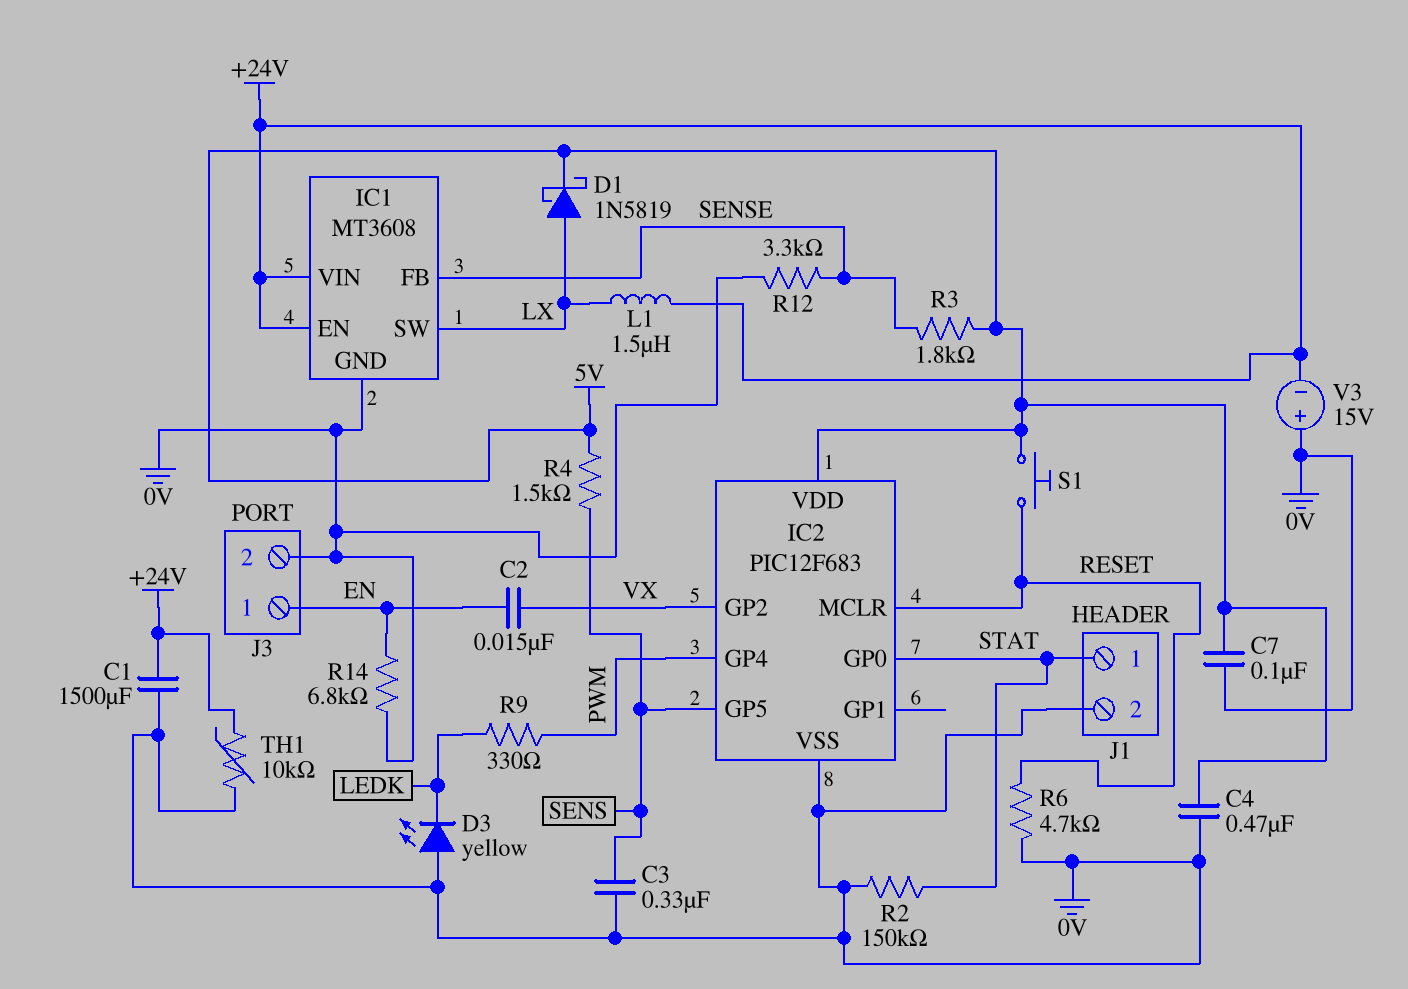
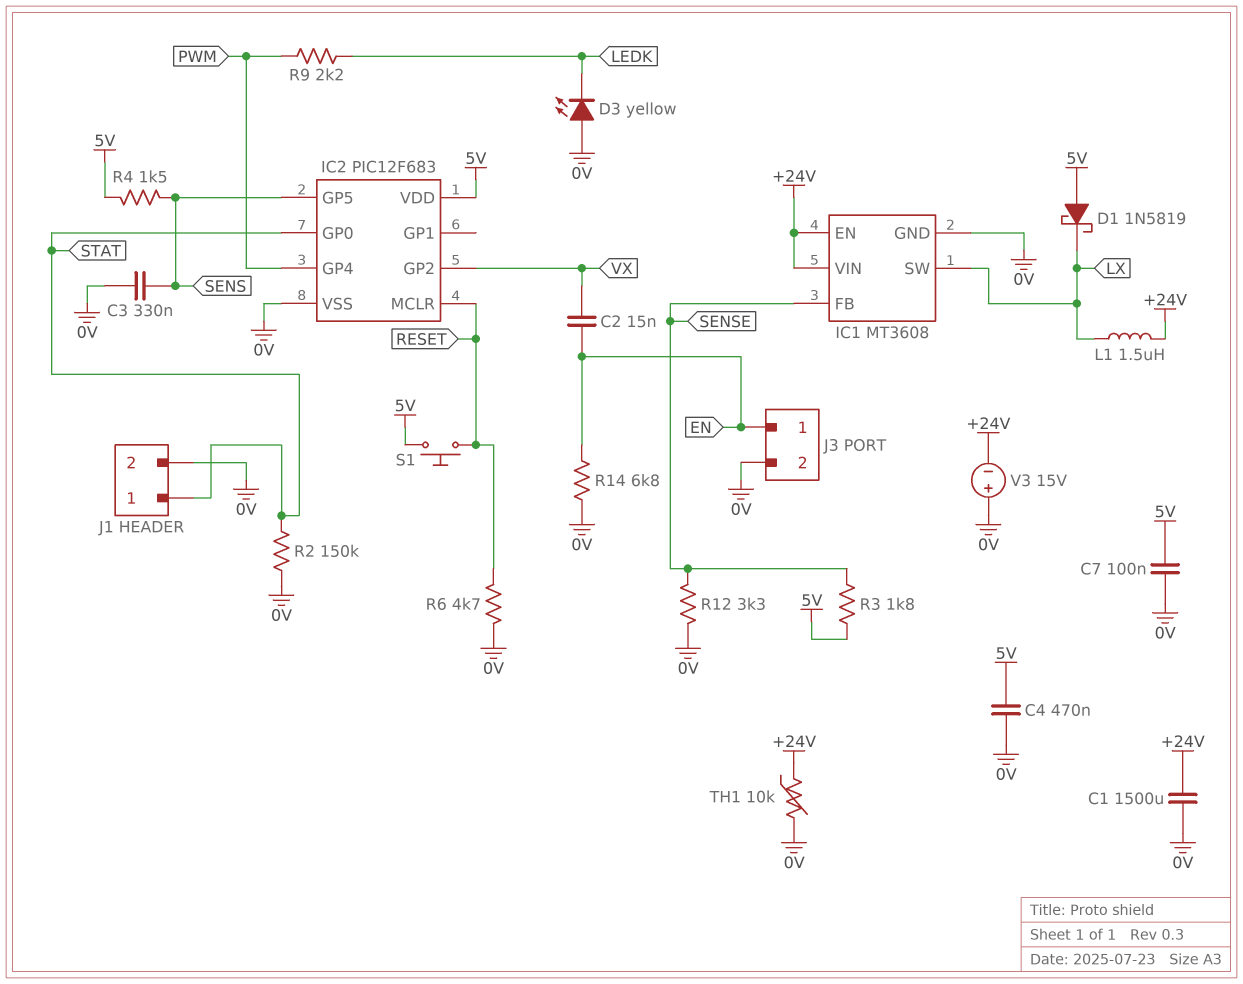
D1: schottky 1N5819 (A LX, K 5V) -> schottky 1N5819 (A 5V, K LX)
R9: 330 (LEDK, PWM) -> 2.2k (LEDK, PWM)

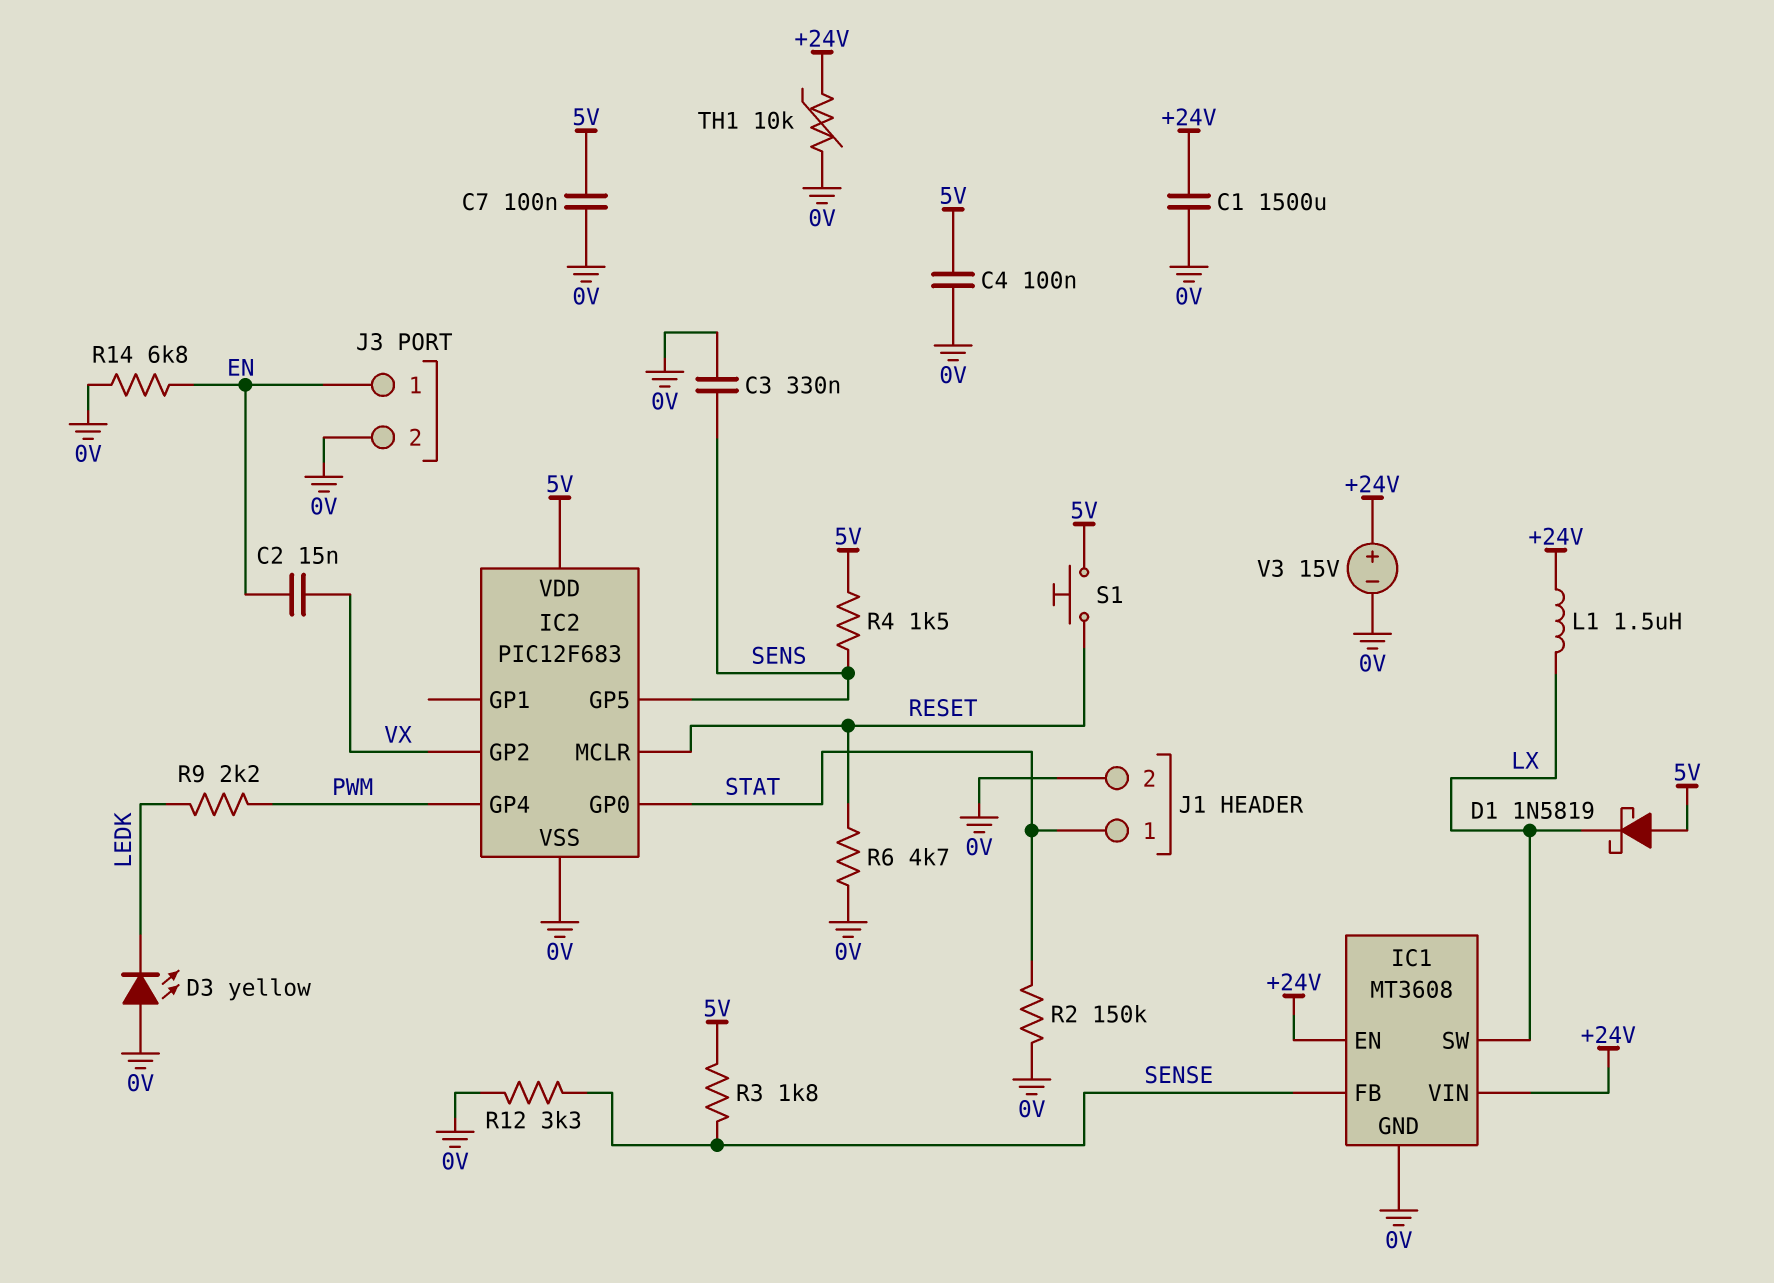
C4: 470nF (0V, 5V) -> 100nF (0V, 5V)
V3: 15V (plus 0V, minus +24V) -> 15V (plus +24V, minus 0V)

